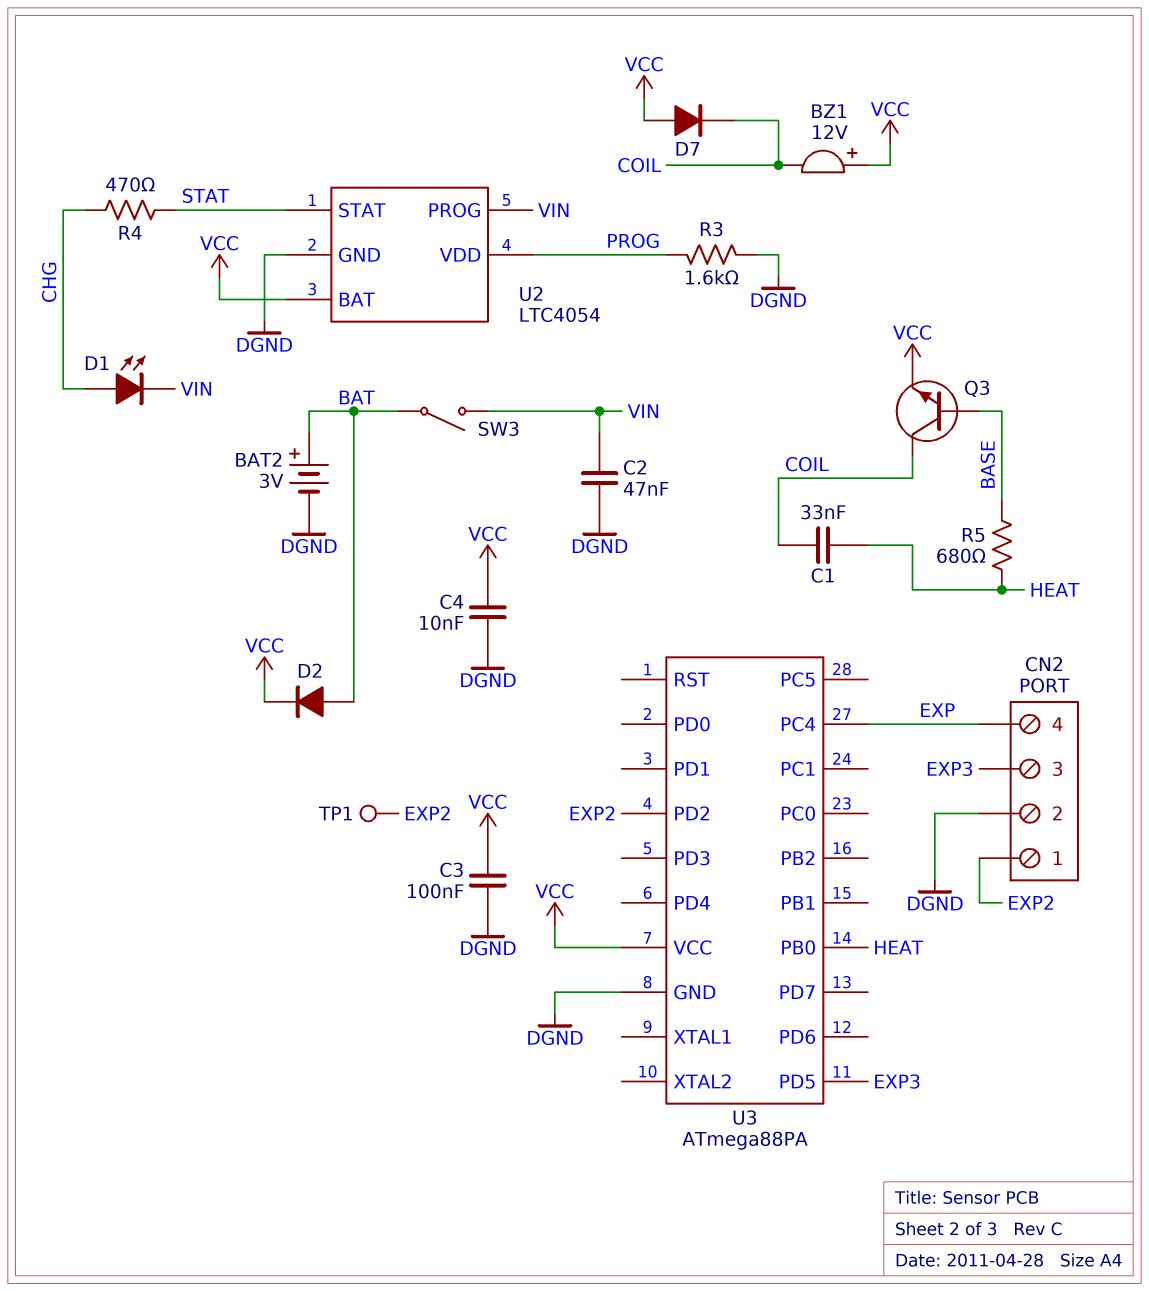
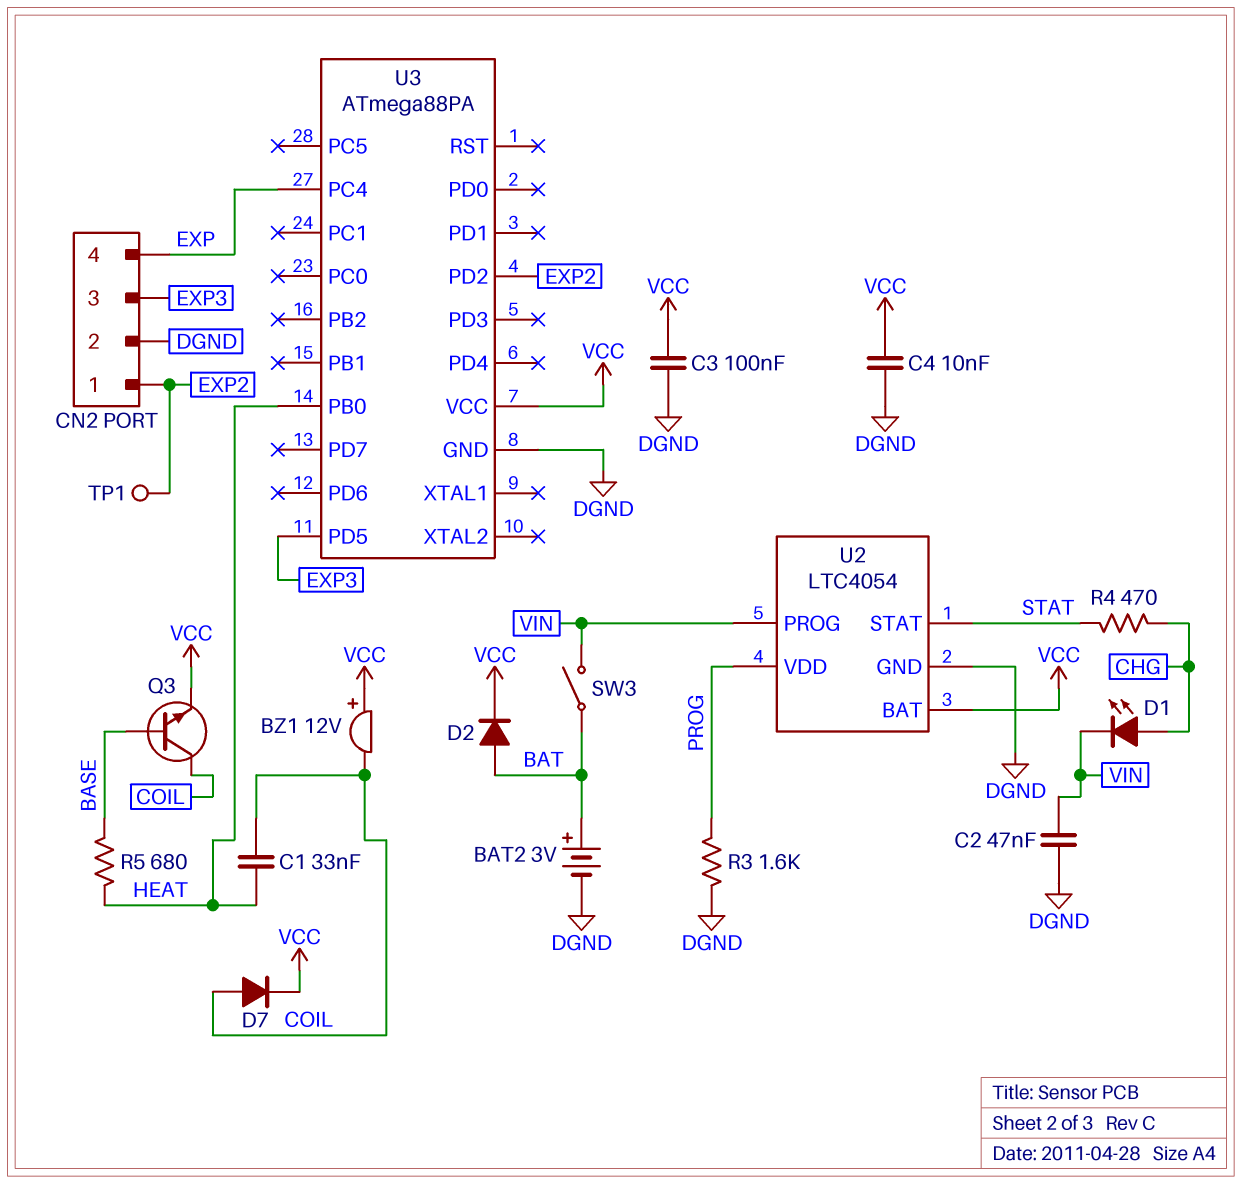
D7: diode (A VCC, K COIL) -> diode (A COIL, K VCC)

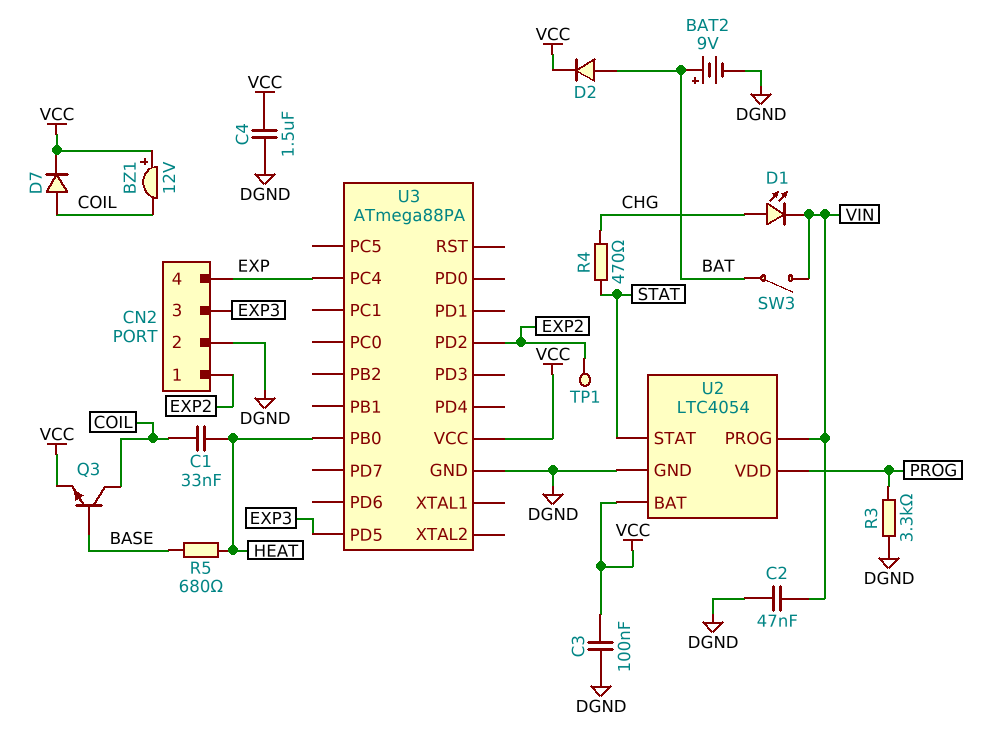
BAT2: 3V (plus BAT, minus DGND) -> 9V (plus BAT, minus DGND)
C4: 10nF (DGND, VCC) -> 1.5uF (DGND, VCC)
R3: 1.6k (DGND, PROG) -> 3.3k (DGND, PROG)

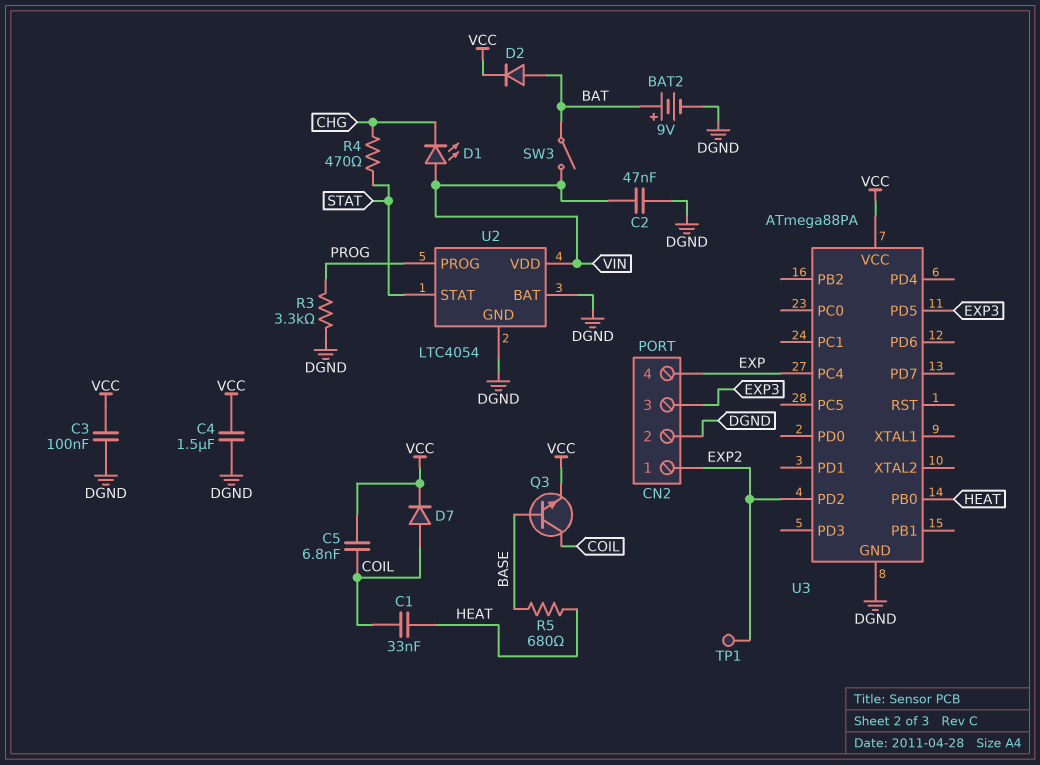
BZ1: buzzer 12V (plus VCC, minus COIL) -> none
C5: none -> 6.8nF (COIL, VCC)
D1: LED (A CHG, K VIN) -> LED (A VIN, K CHG)
U2 pin BAT: VCC -> DGND
U2 pin PROG: VIN -> PROG
U2 pin VDD: PROG -> VIN

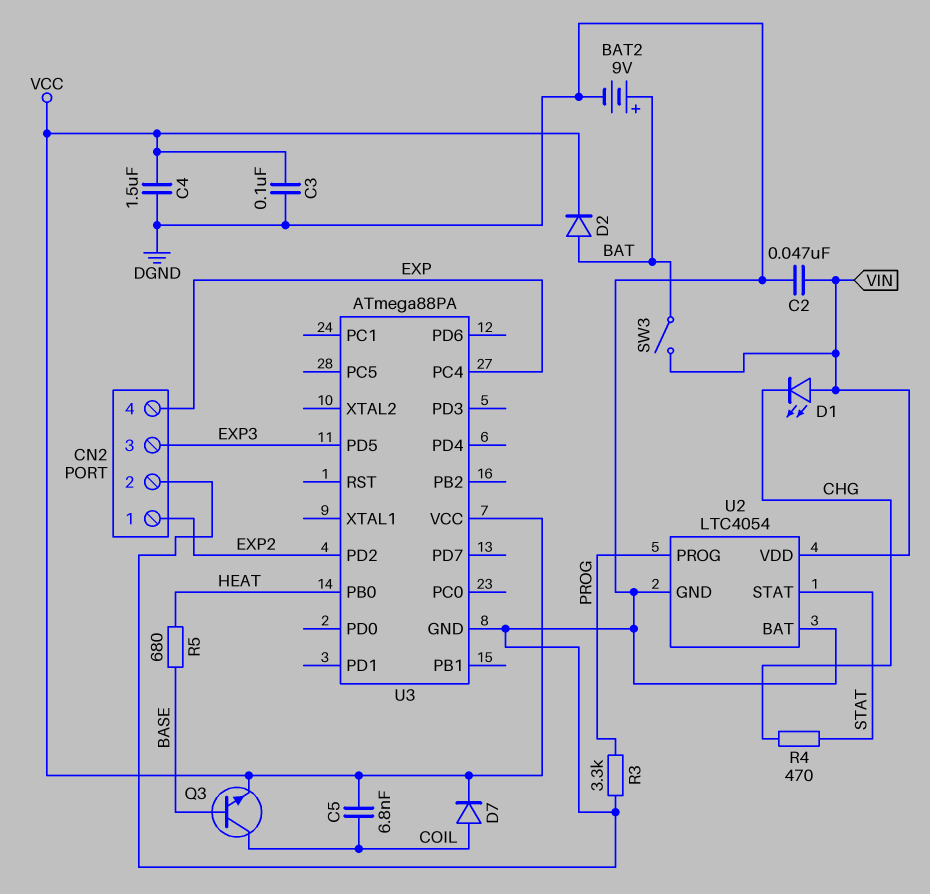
C1: 33nF (COIL, HEAT) -> none
TP1: test point (EXP2) -> none

